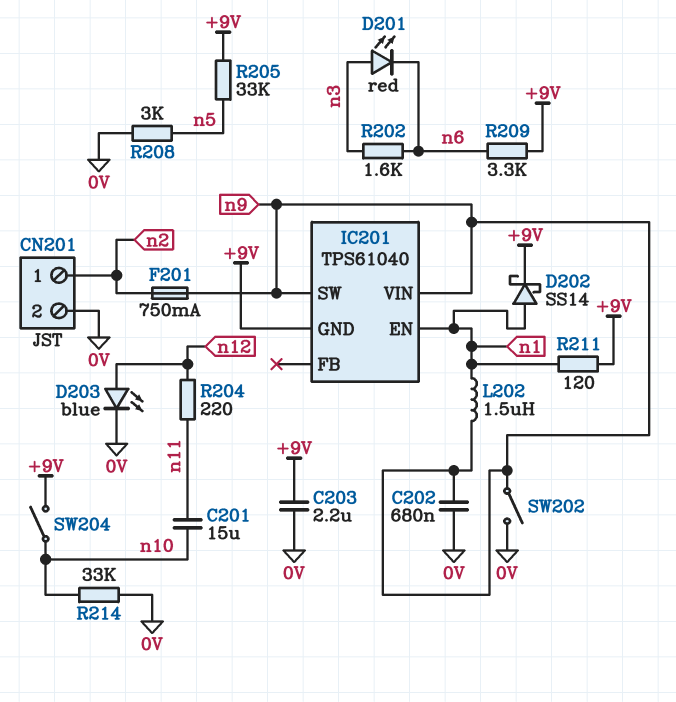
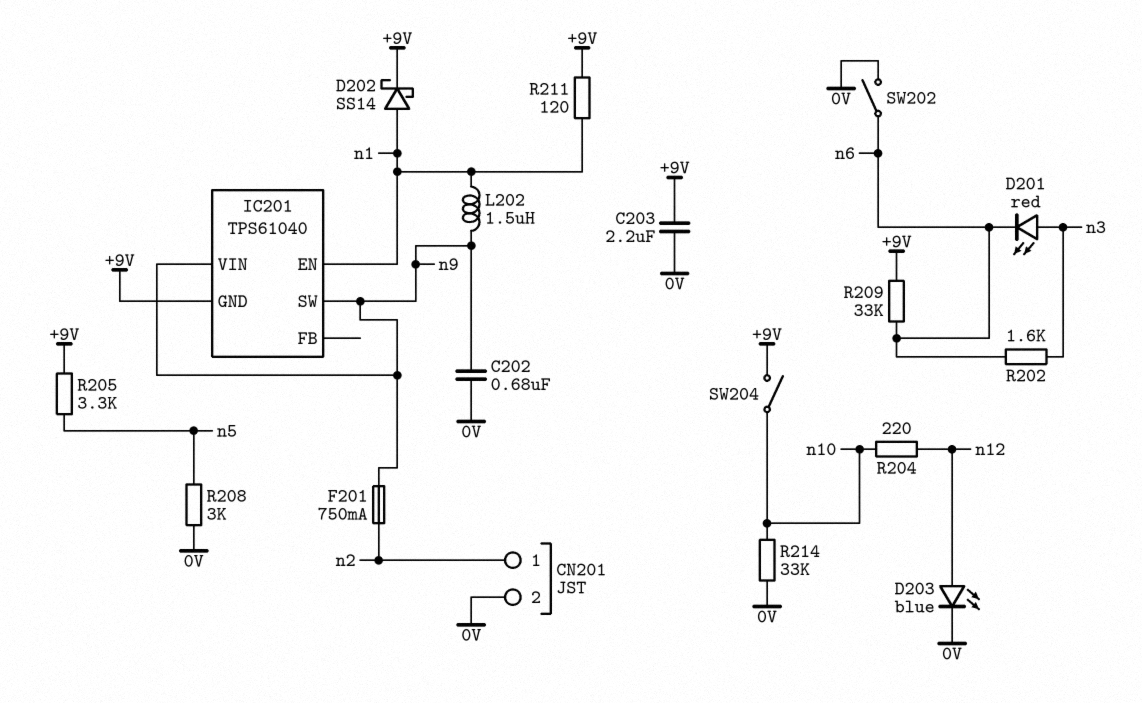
C201: 15uF (n10, n11) -> none
R204: 220 (n11, n12) -> 220 (n10, n12)
R205: 33k (+9V, n5) -> 3.3k (+9V, n5)
R209: 3.3k (+9V, n6) -> 33k (+9V, n6)
SW202: switch (0V, n9) -> switch (0V, n6)

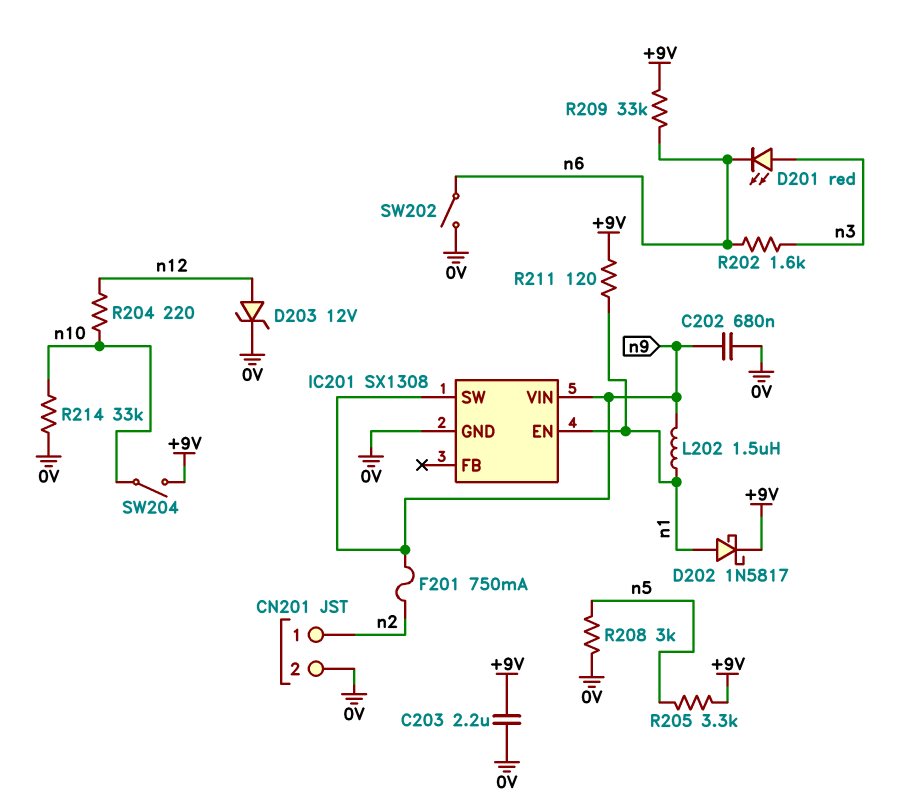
D202: schottky SS14 (A n1, K +9V) -> schottky 1N5817 (A n1, K +9V)
D203: LED blue (A n12, K 0V) -> zener 12V (A n12, K 0V)
IC201: TPS61040 -> SX1308
IC201 pin GND: +9V -> 0V

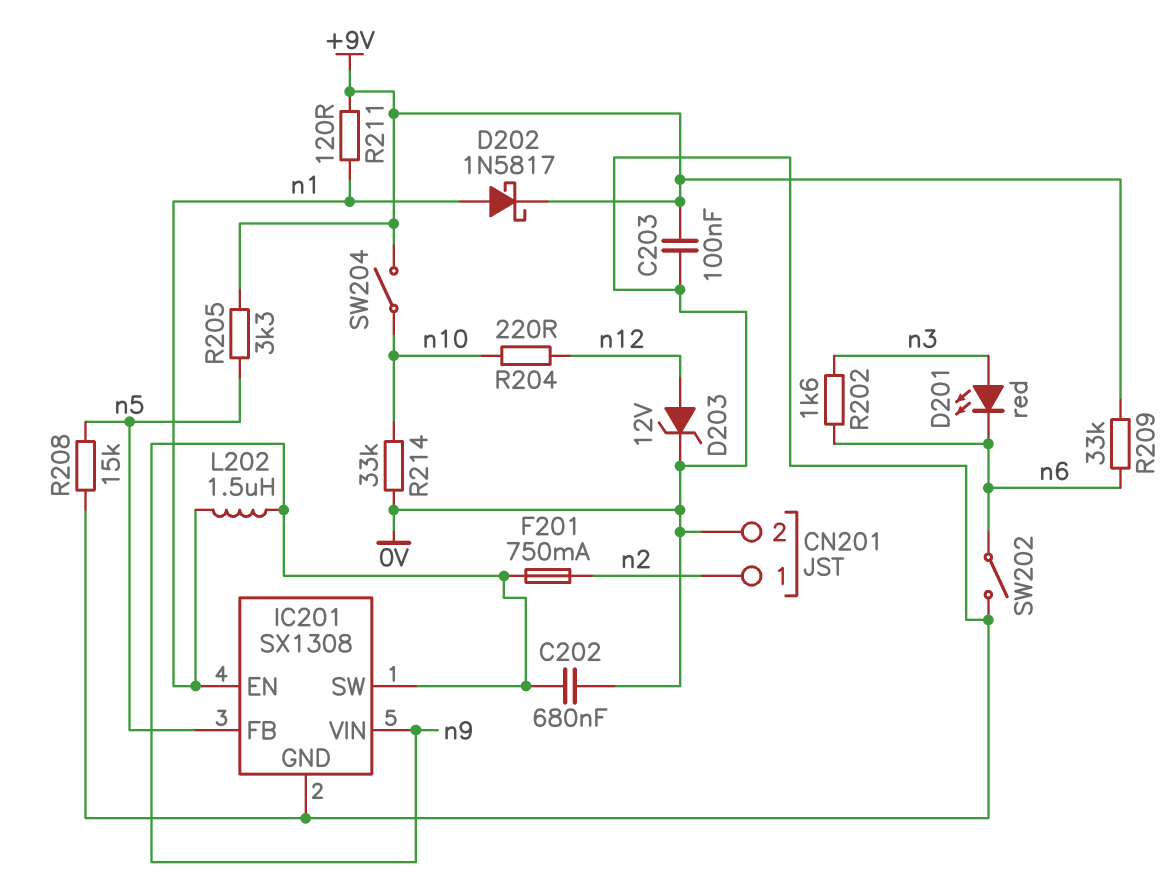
C203: 2.2uF (+9V, 0V) -> 100nF (+9V, 0V)
IC201 pin FB: none -> n5
R208: 3k (0V, n5) -> 15k (0V, n5)

